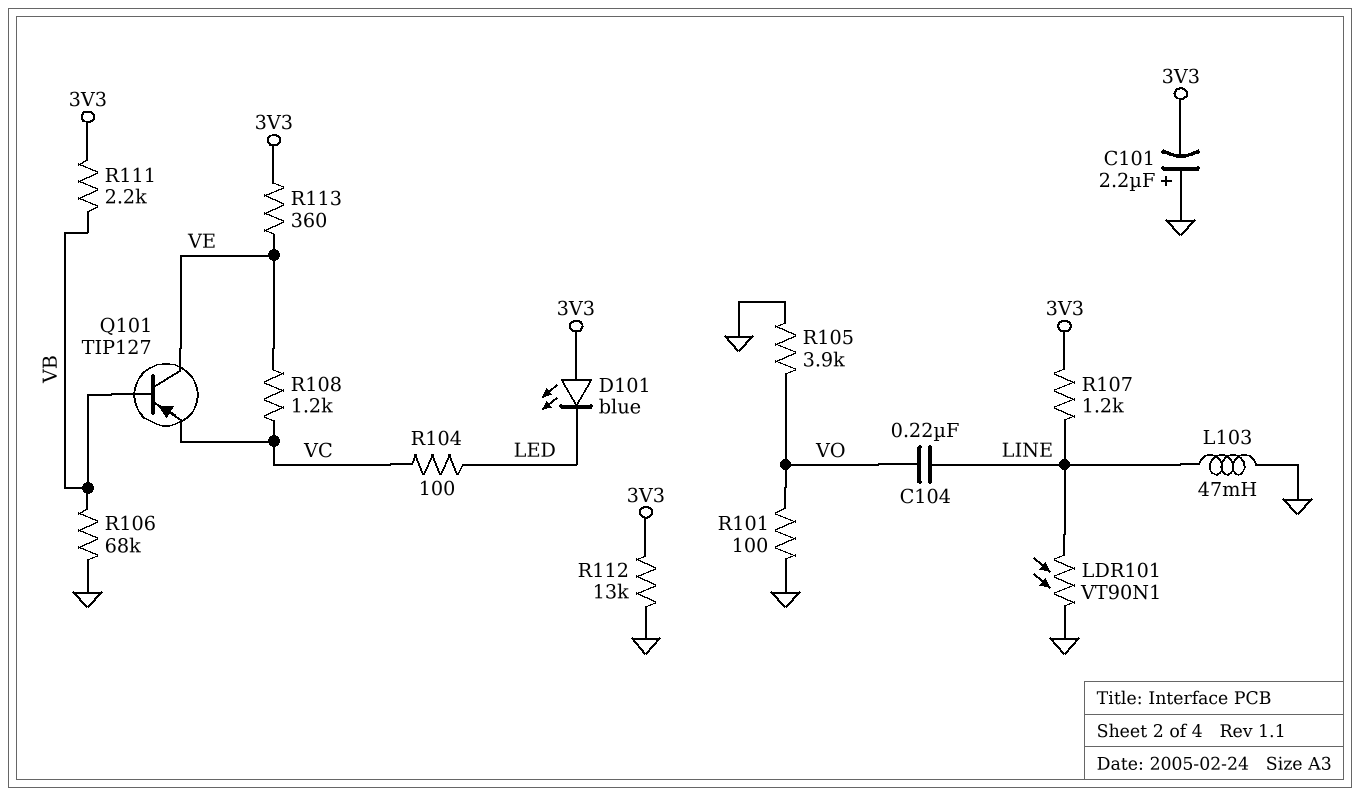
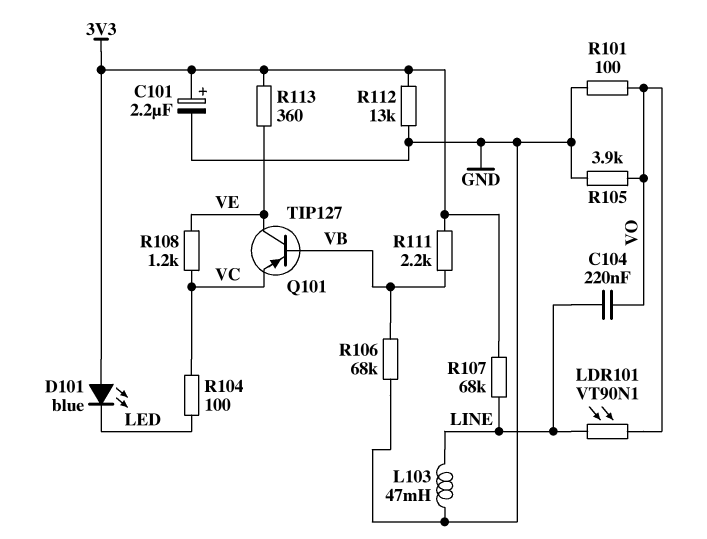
C101: 2.2uF (plus GND, minus 3V3) -> 2.2uF (plus 3V3, minus GND)
LDR101: VT90N1 (GND, LINE) -> VT90N1 (LINE, VO)
R107: 1.2k (3V3, LINE) -> 68k (3V3, LINE)

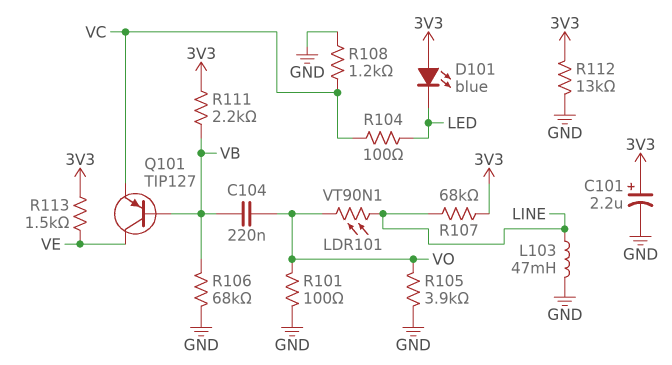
C104: 220nF (LINE, VO) -> 220nF (VB, VO)
R108: 1.2k (VC, VE) -> 1.2k (GND, VC)
R113: 360 (3V3, VE) -> 1.5k (3V3, VE)

